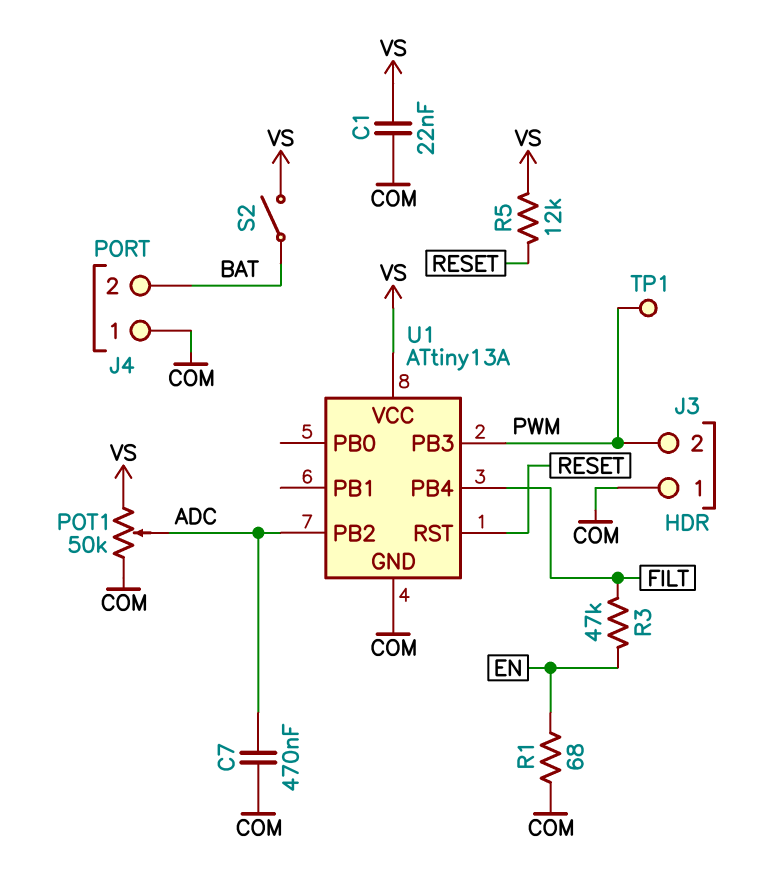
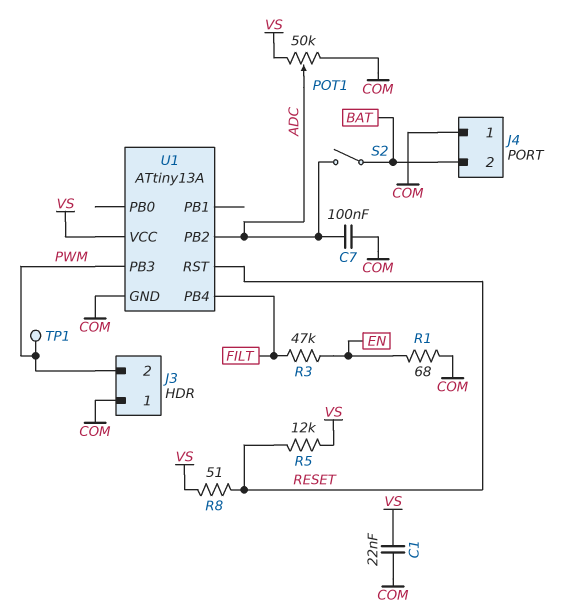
C7: 470nF (ADC, COM) -> 100nF (ADC, COM)
R8: none -> 51 (RESET, VS)
S2: switch (BAT, VS) -> switch (ADC, BAT)

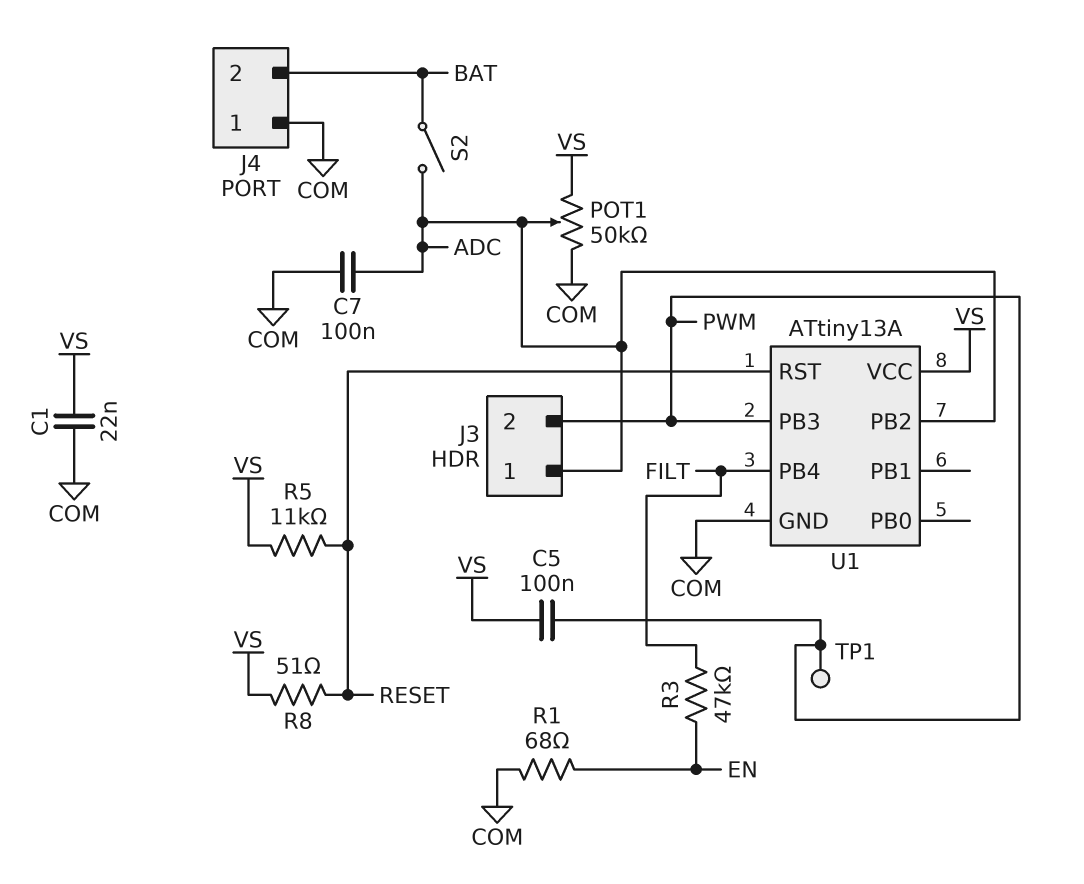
C5: none -> 100nF (PWM, VS)
J3 pin 1: COM -> ADC
R5: 12k (RESET, VS) -> 11k (RESET, VS)

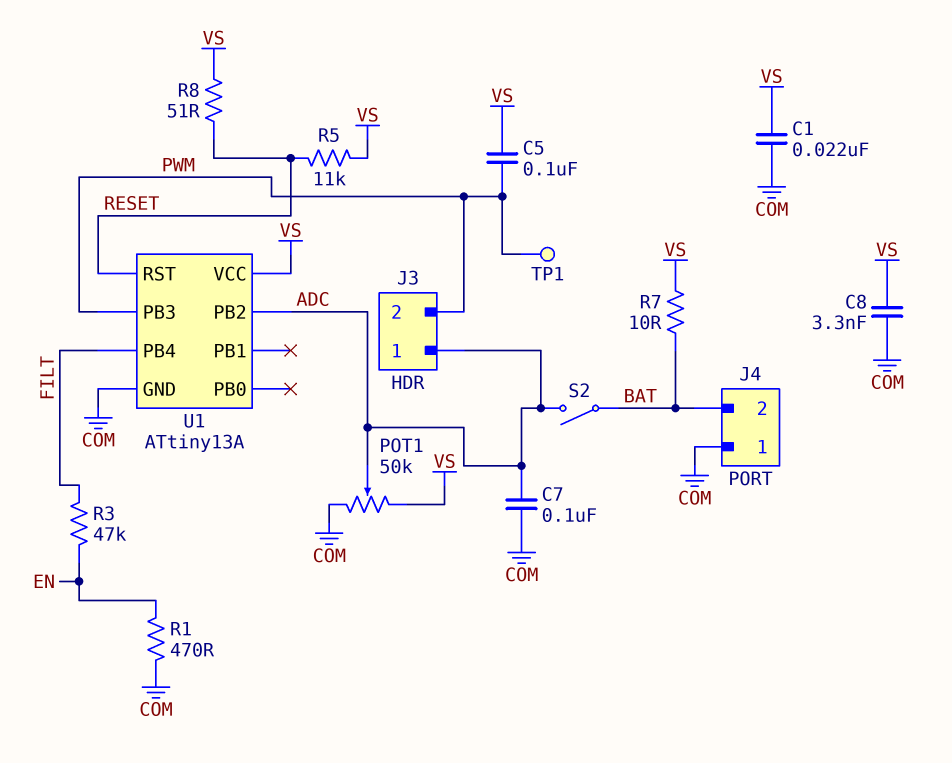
C8: none -> 3.3nF (COM, VS)
R1: 68 (COM, EN) -> 470 (COM, EN)
R7: none -> 10 (BAT, VS)

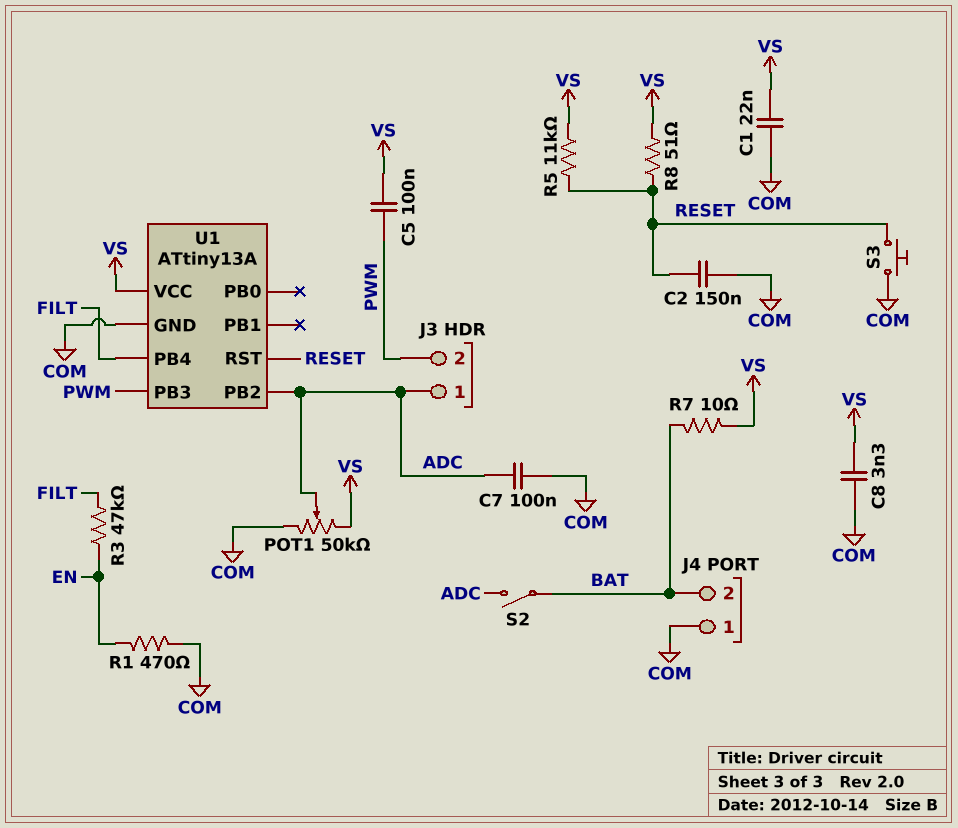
C2: none -> 150nF (COM, RESET)
S3: none -> button (COM, RESET)
TP1: test point (PWM) -> none

